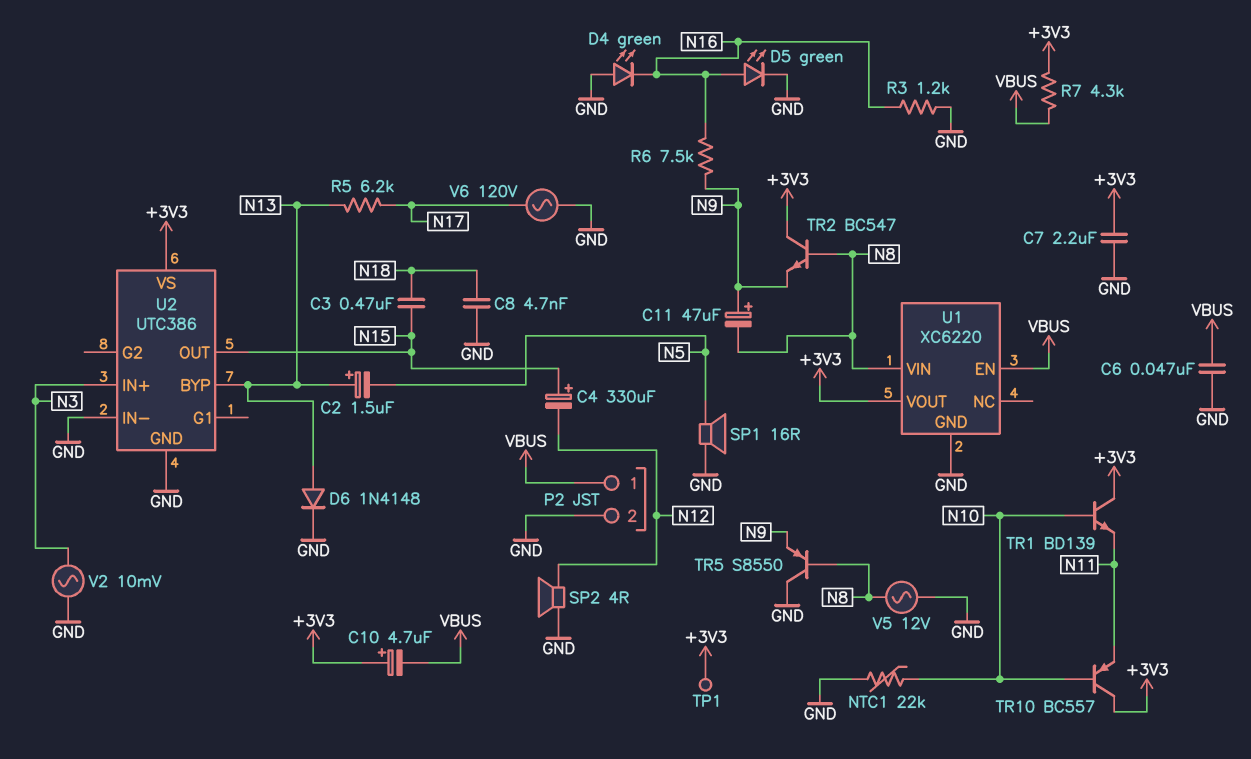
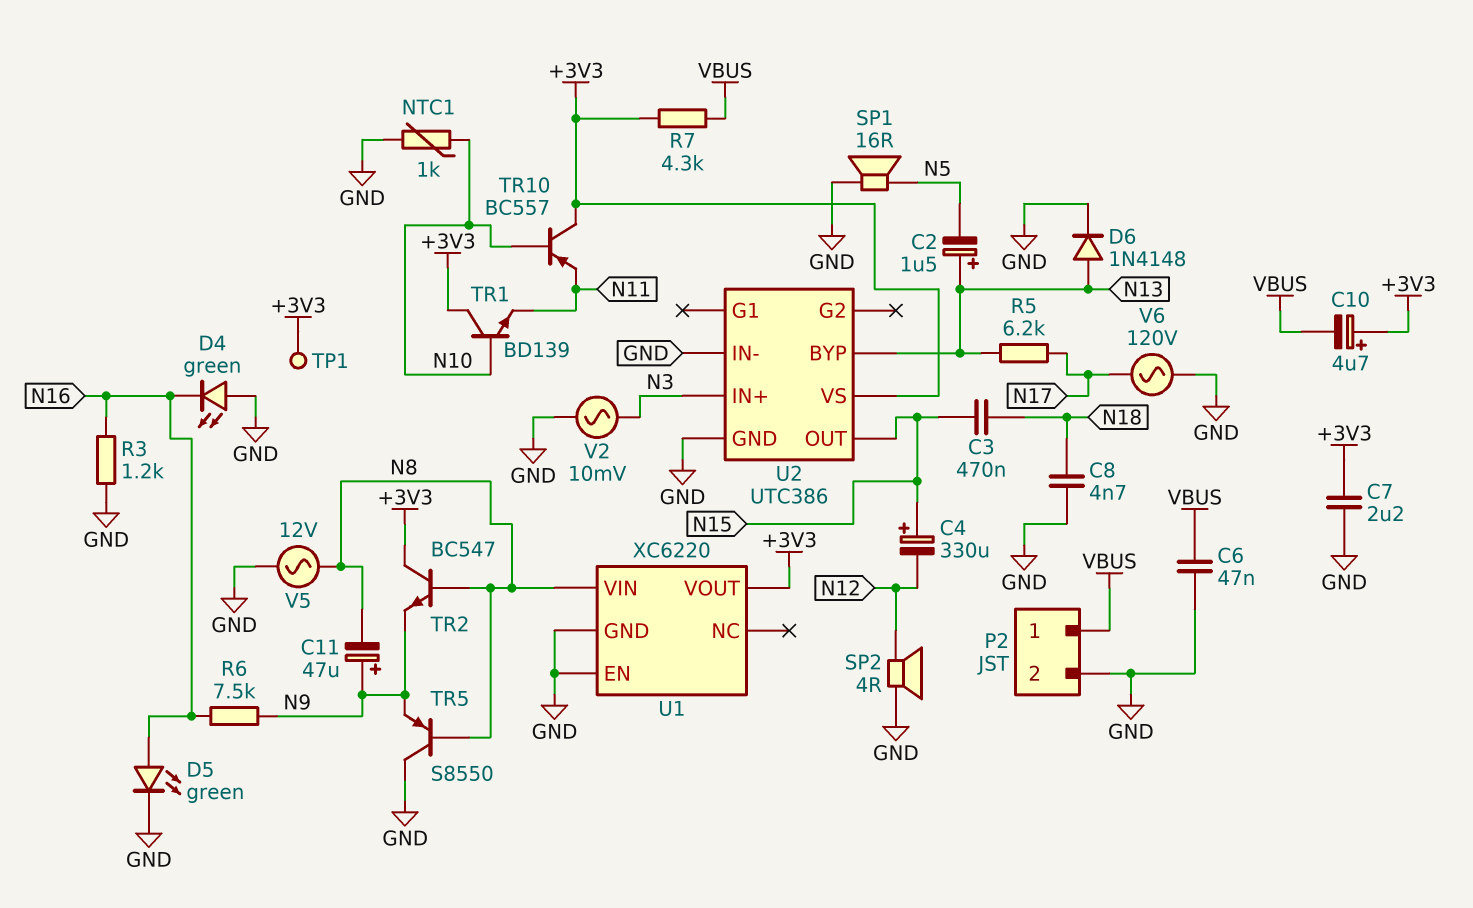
NTC1: 22k (GND, N10) -> 1k (GND, N10)
U1 pin EN: VBUS -> GND

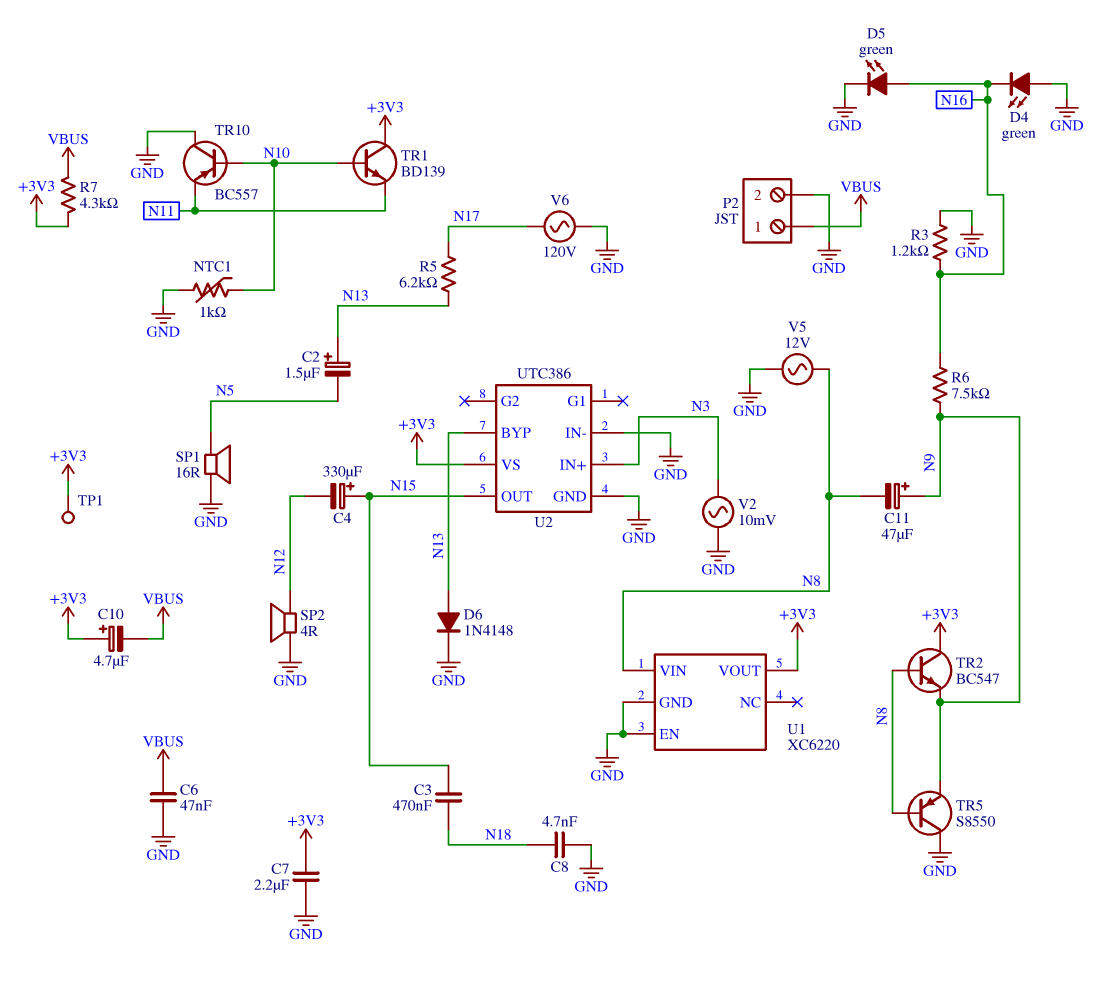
TR10: PNP BC557 (B N10, C +3V3, E N11) -> PNP BC557 (B N10, C GND, E N11)

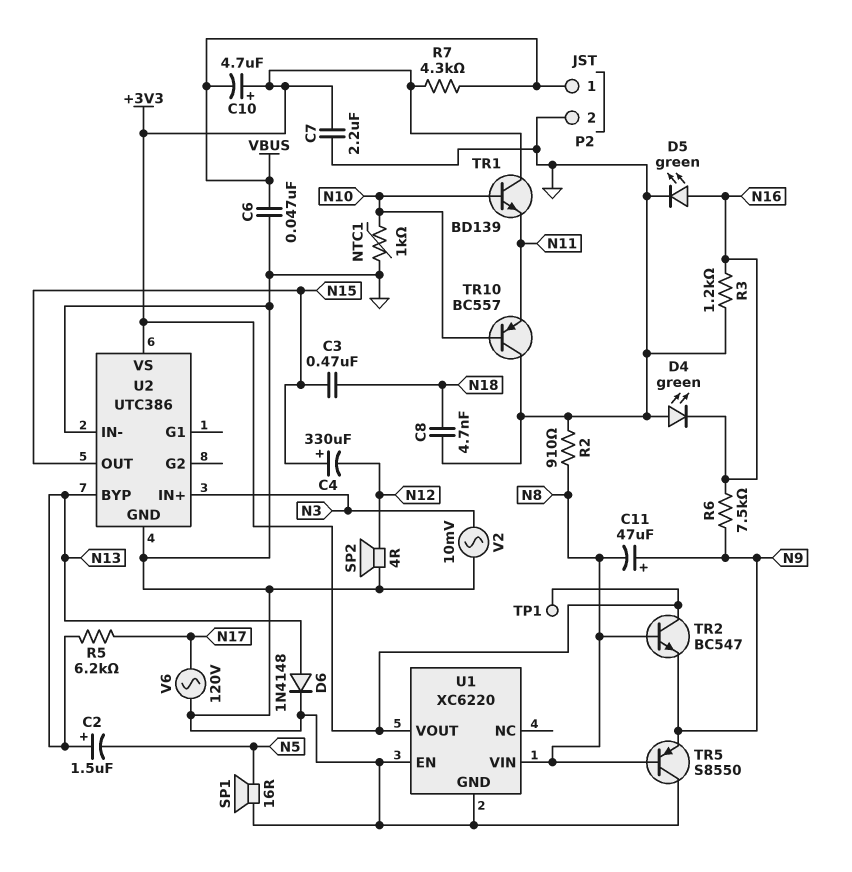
R2: none -> 910 (GND, N8)
V5: AC 12V (GND, N8) -> none

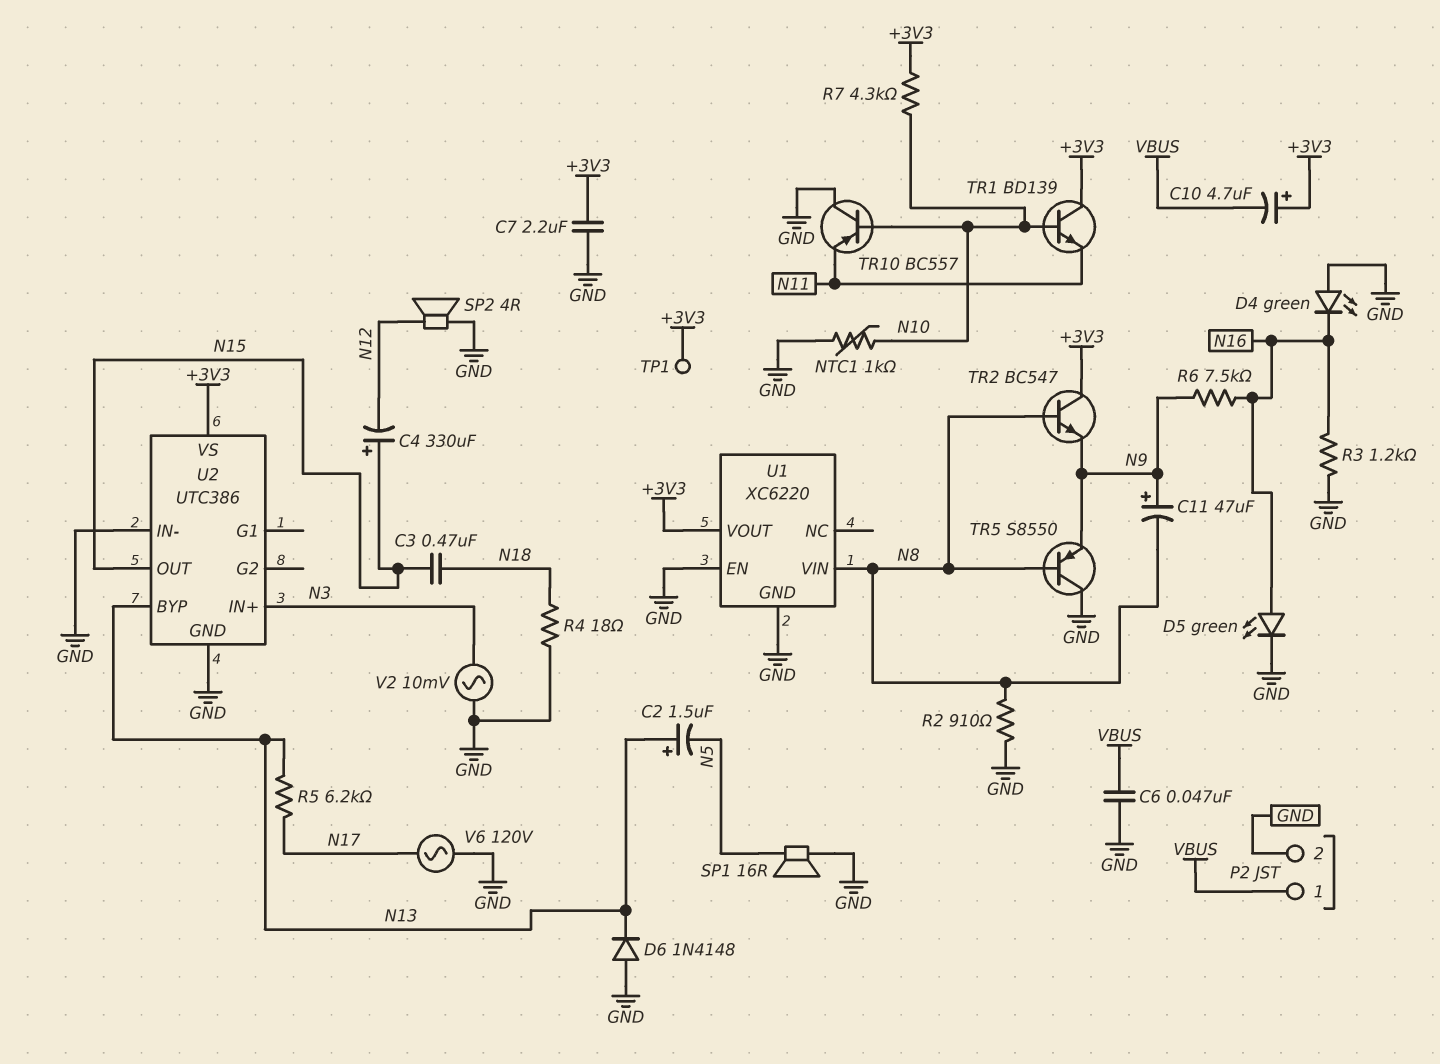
C8: 4.7nF (GND, N18) -> none
D6: diode 1N4148 (A N13, K GND) -> diode 1N4148 (A GND, K N13)
R4: none -> 18 (GND, N18)
R7: 4.3k (+3V3, VBUS) -> 4.3k (+3V3, N10)

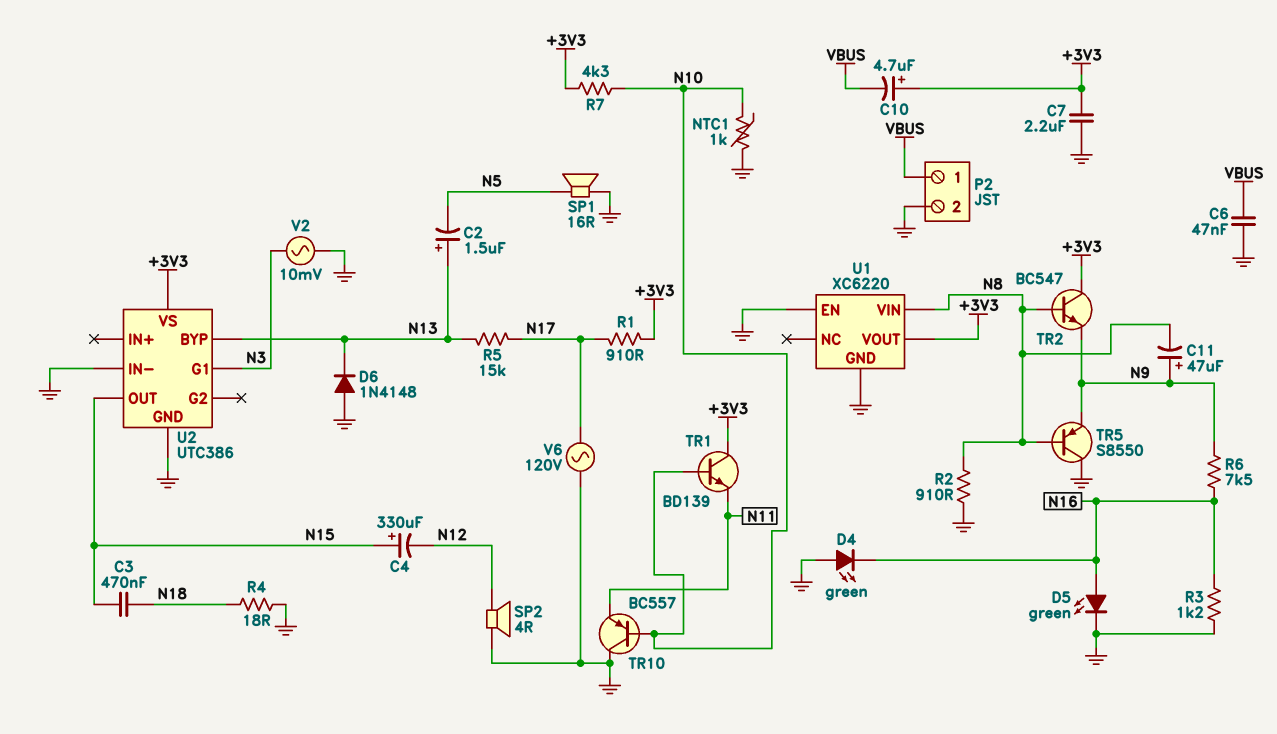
R1: none -> 910 (+3V3, N17)
R5: 6.2k (N13, N17) -> 15k (N13, N17)
TP1: test point (+3V3) -> none
U2 pin G1: none -> N3
U2 pin IN+: N3 -> none

